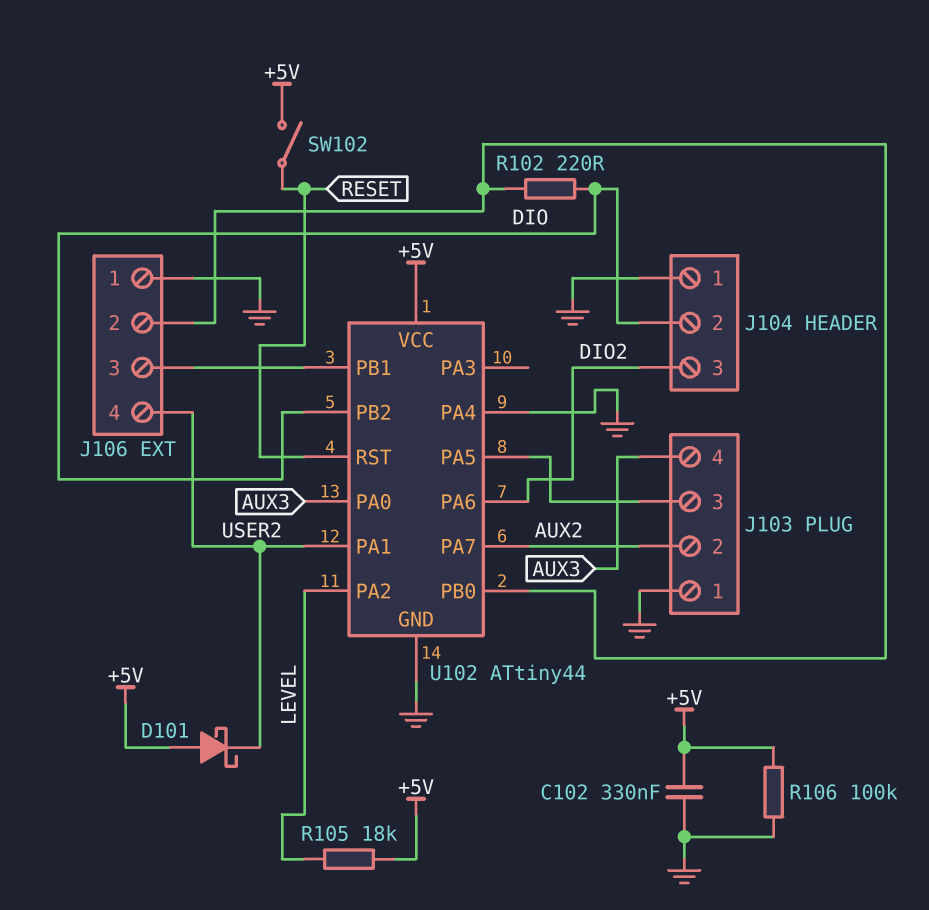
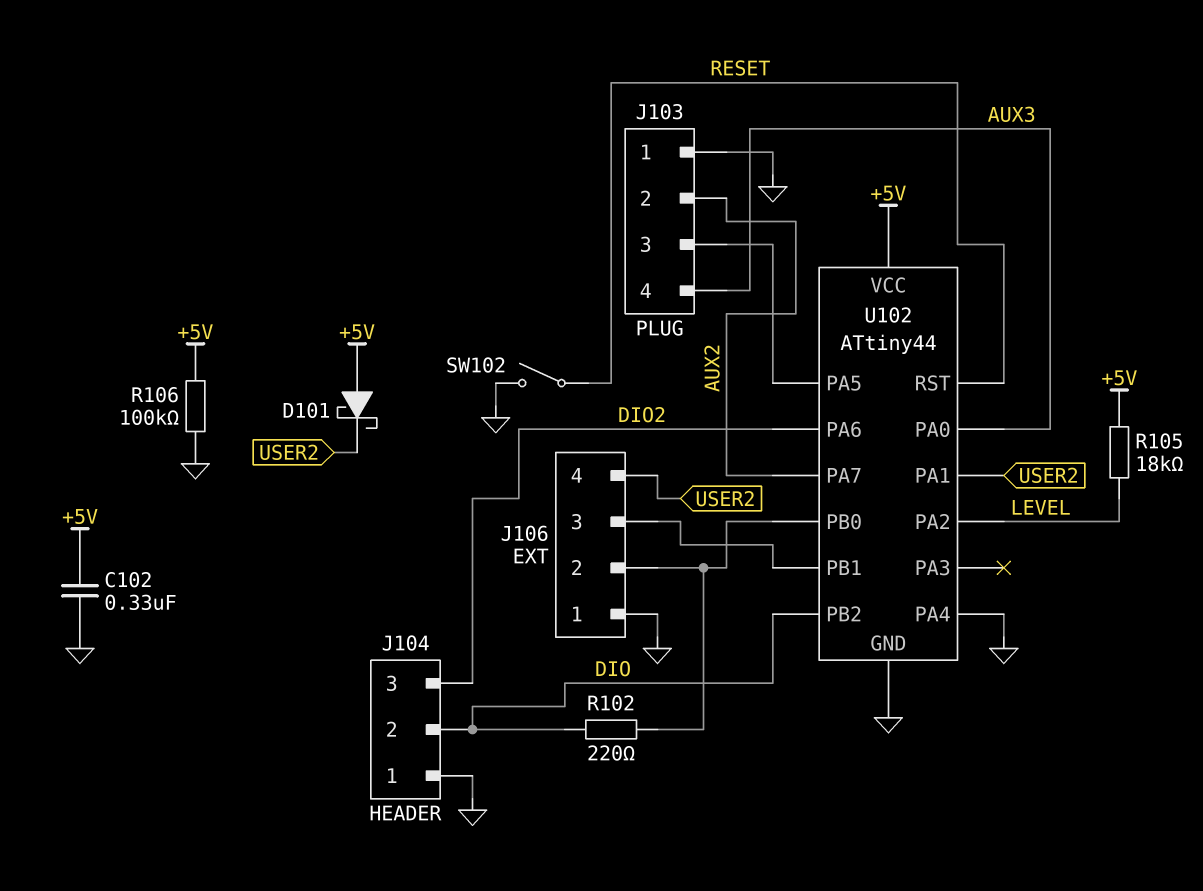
SW102: switch (+5V, RESET) -> switch (GND, RESET)

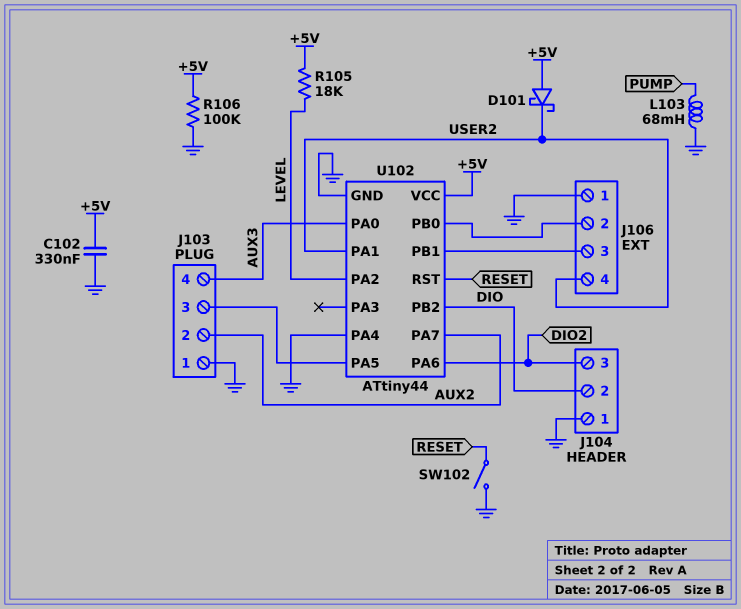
L103: none -> 68mH (GND, PUMP)
R102: 220 (DIO, J106/2) -> none

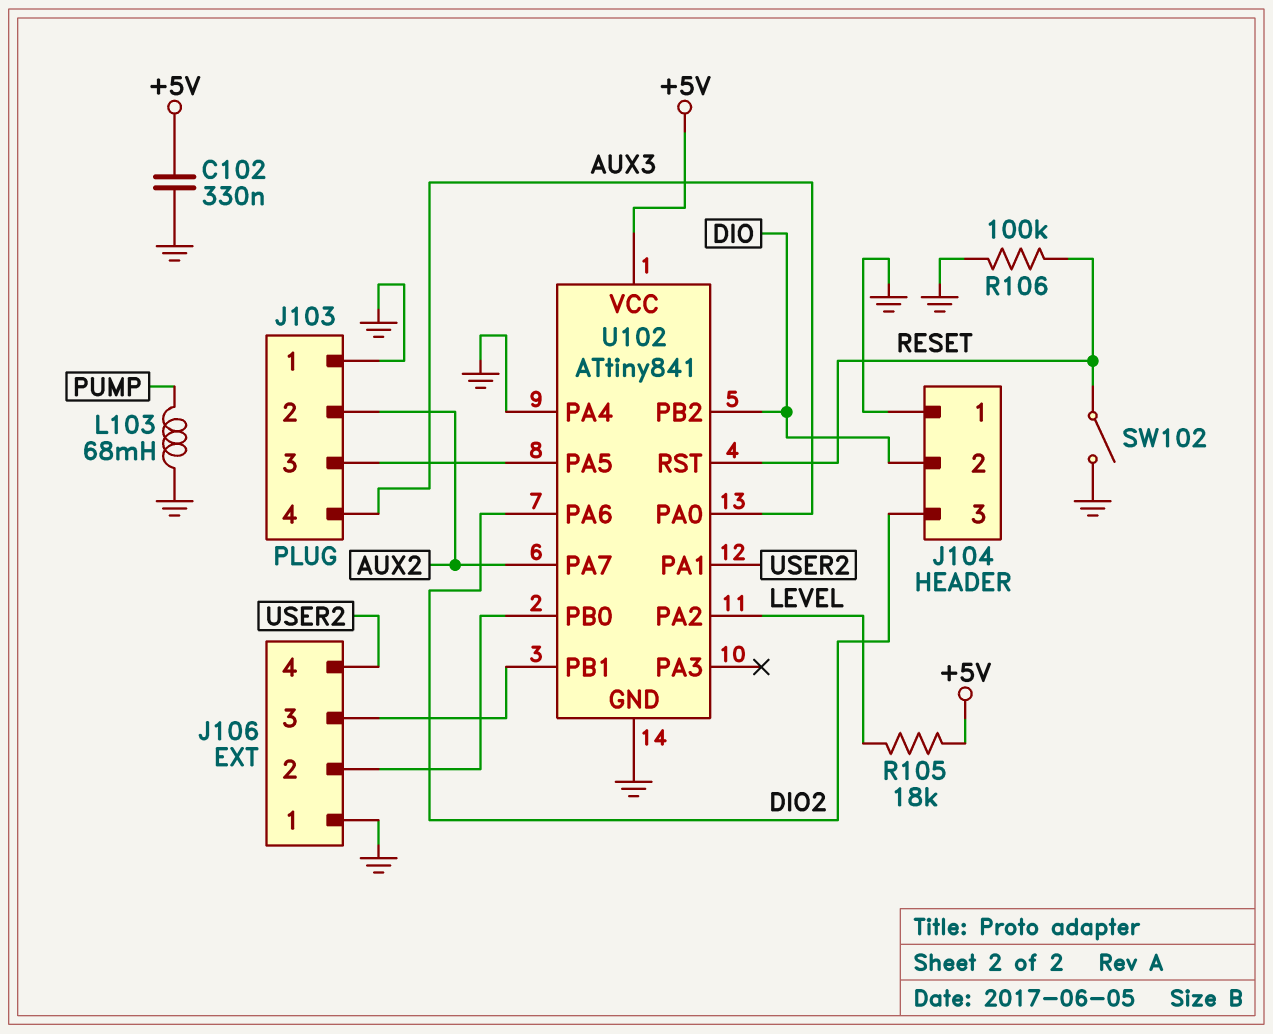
D101: schottky (A +5V, K USER2) -> none
R106: 100k (+5V, GND) -> 100k (GND, RESET)
U102: ATtiny44 -> ATtiny841

